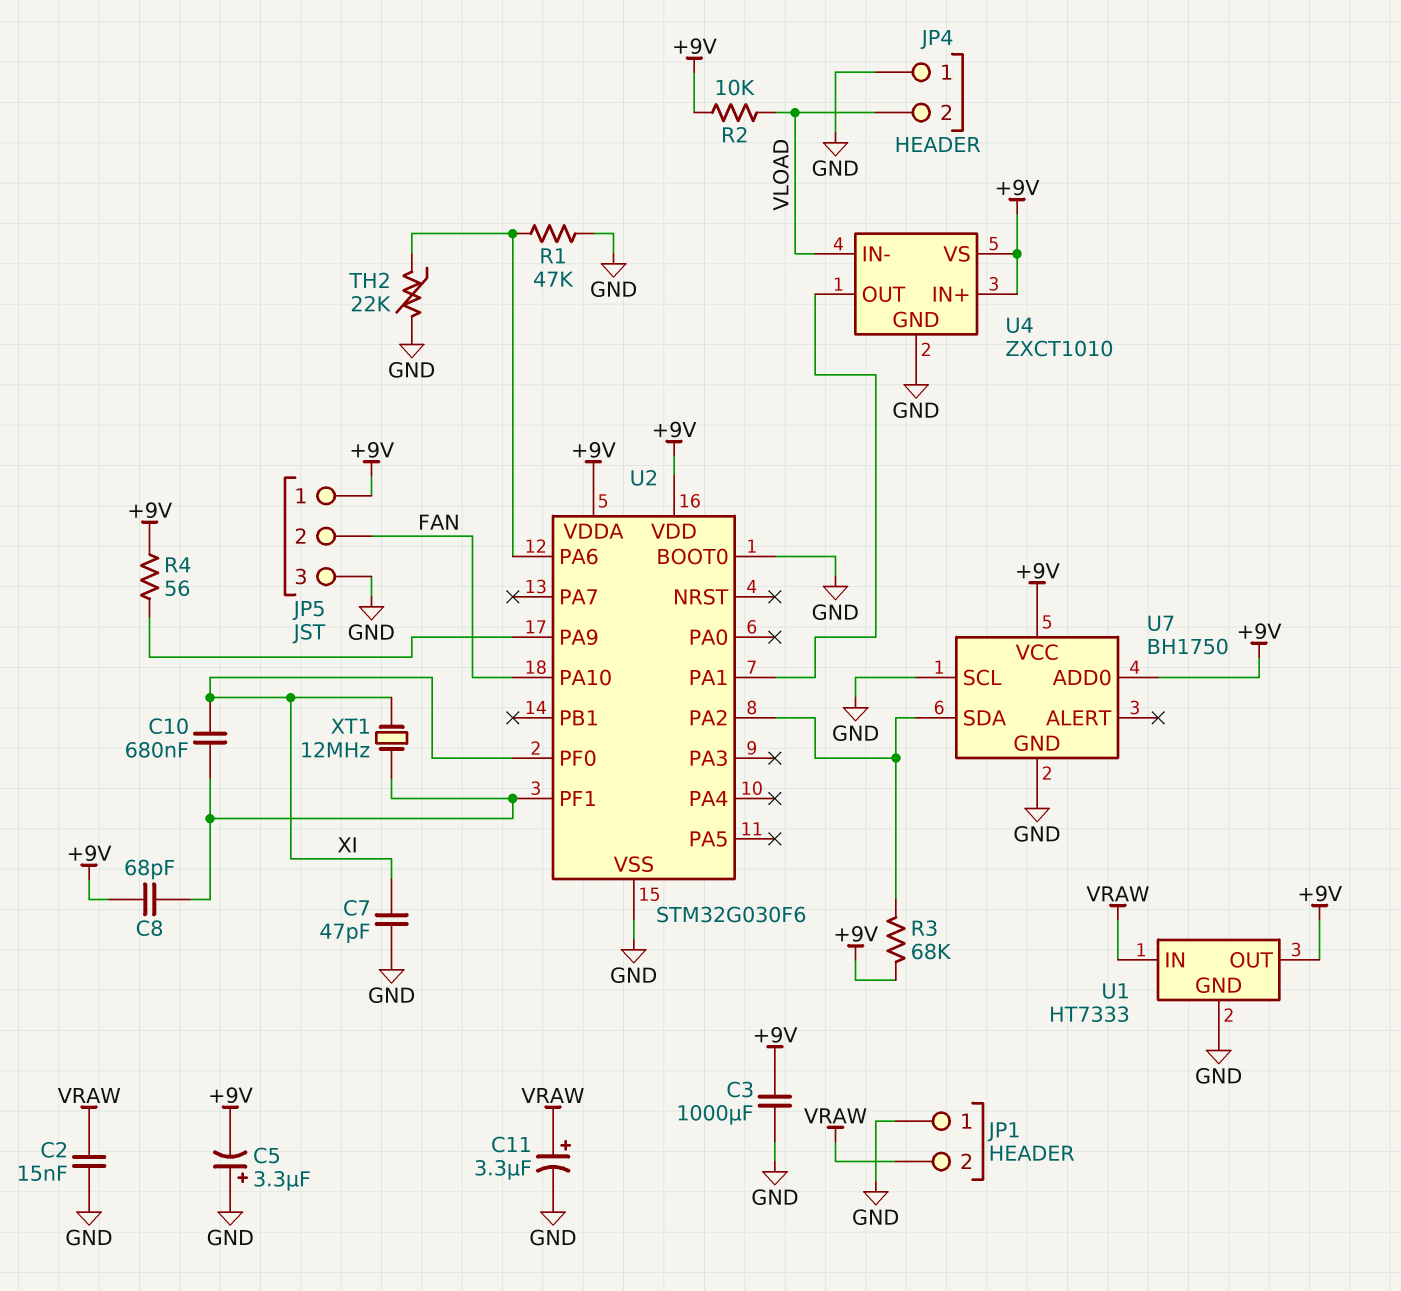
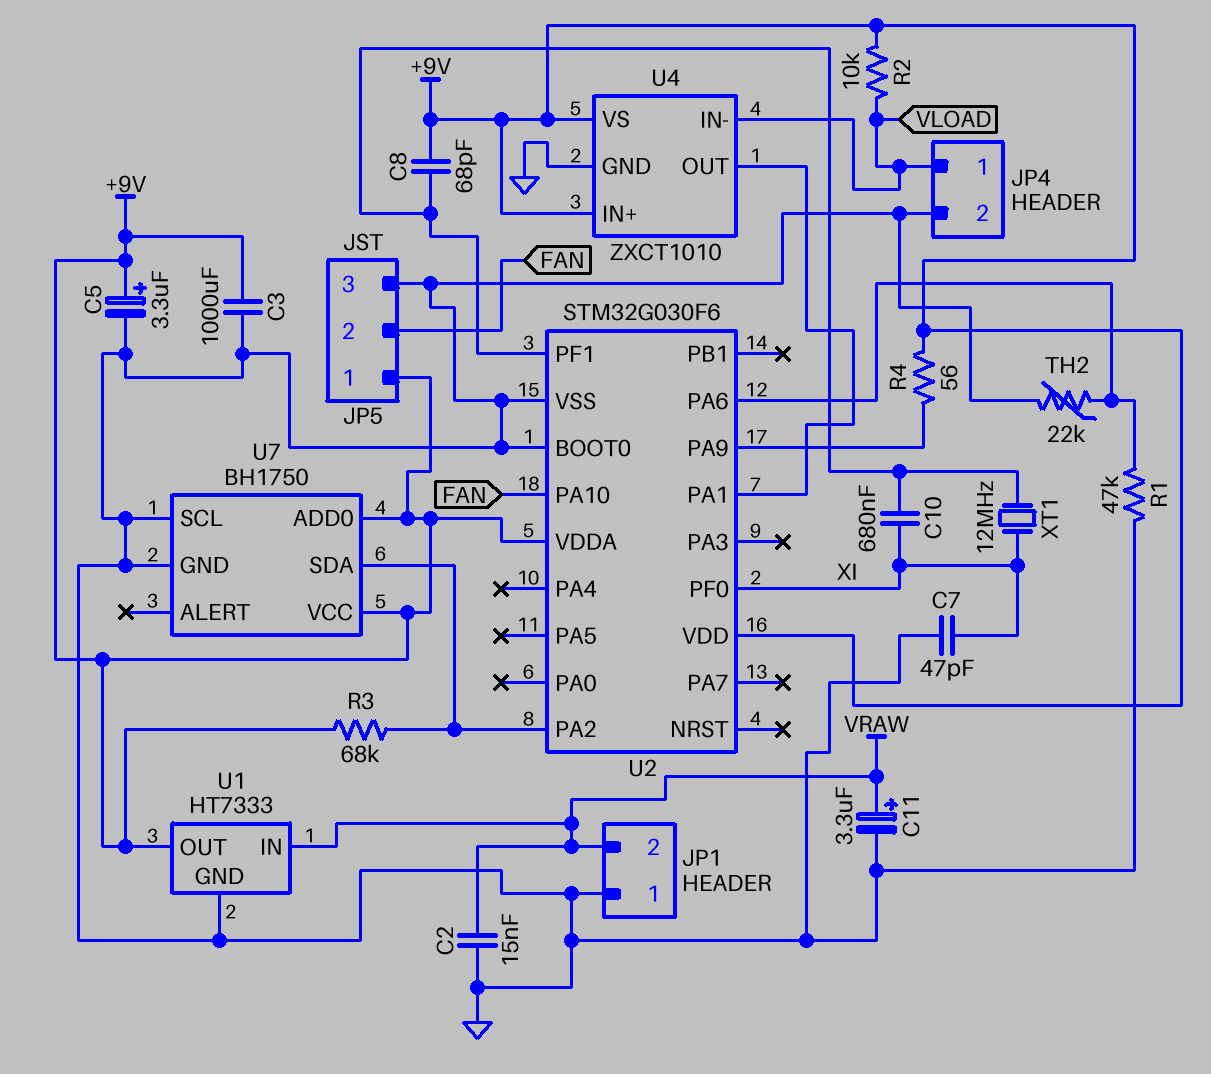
C5: 3.3uF (plus GND, minus +9V) -> 3.3uF (plus +9V, minus GND)
JP4 pin 1: GND -> VLOAD
JP4 pin 2: VLOAD -> GND

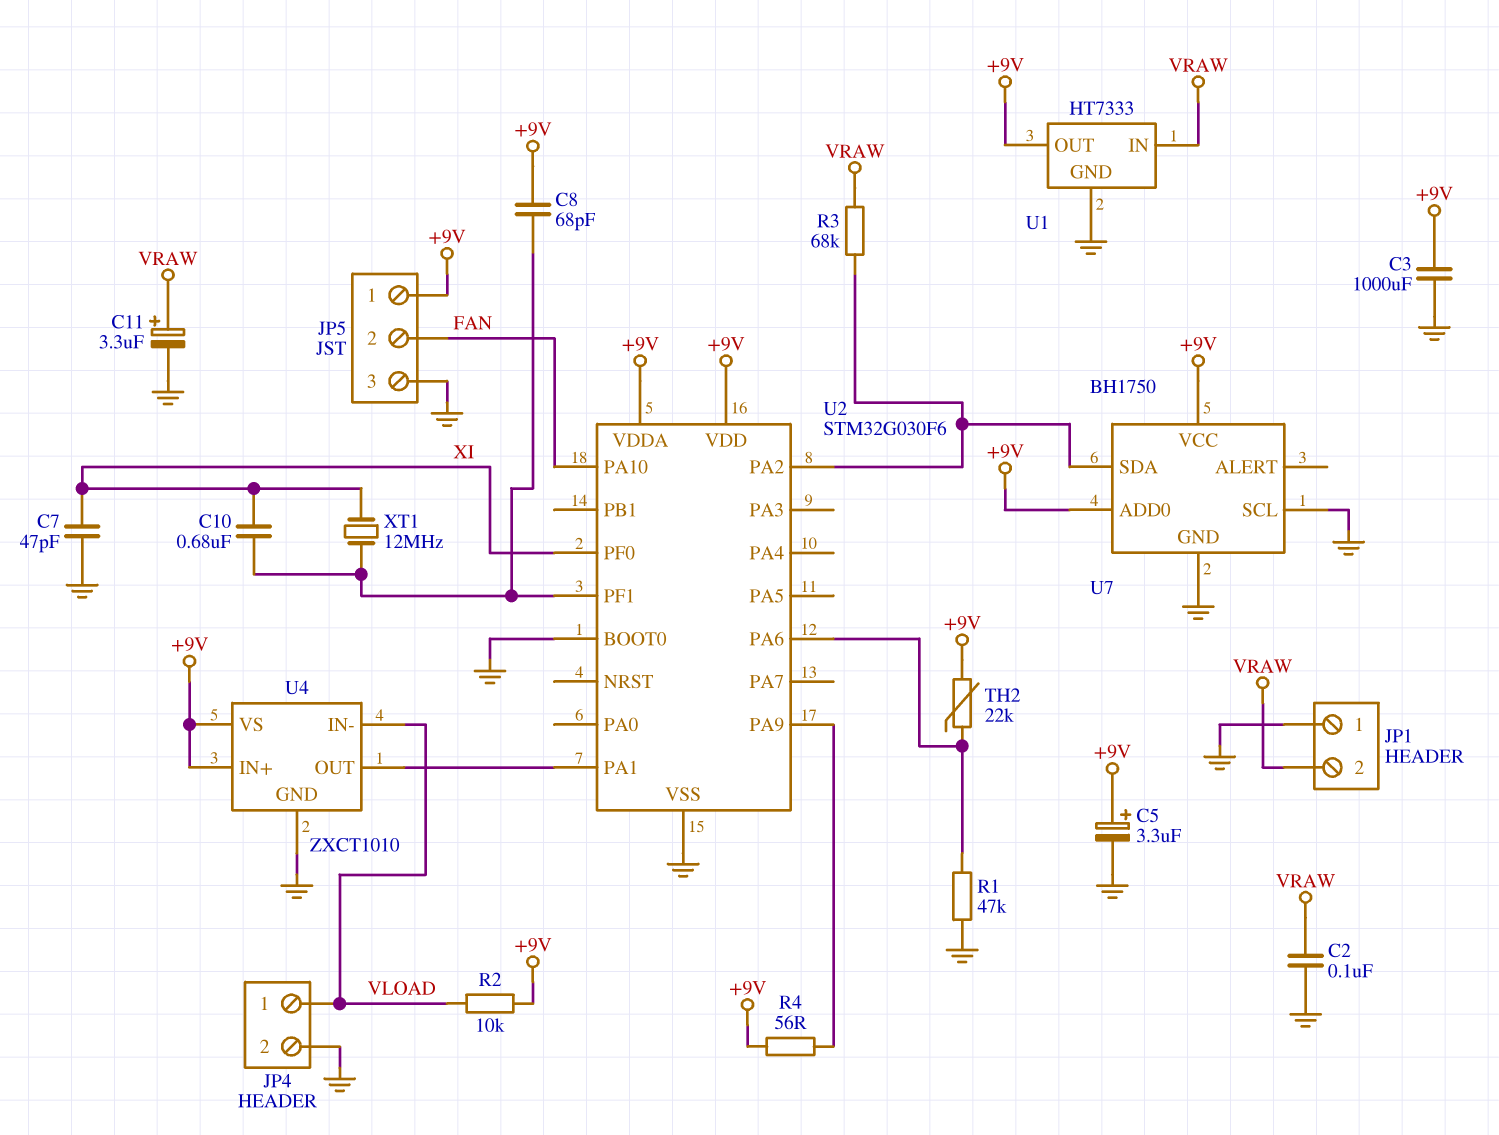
C2: 15nF (GND, VRAW) -> 100nF (GND, VRAW)
R3: 68k (+9V, U2/PA2) -> 68k (U2/PA2, VRAW)
TH2: 22k (GND, U2/PA6) -> 22k (+9V, U2/PA6)

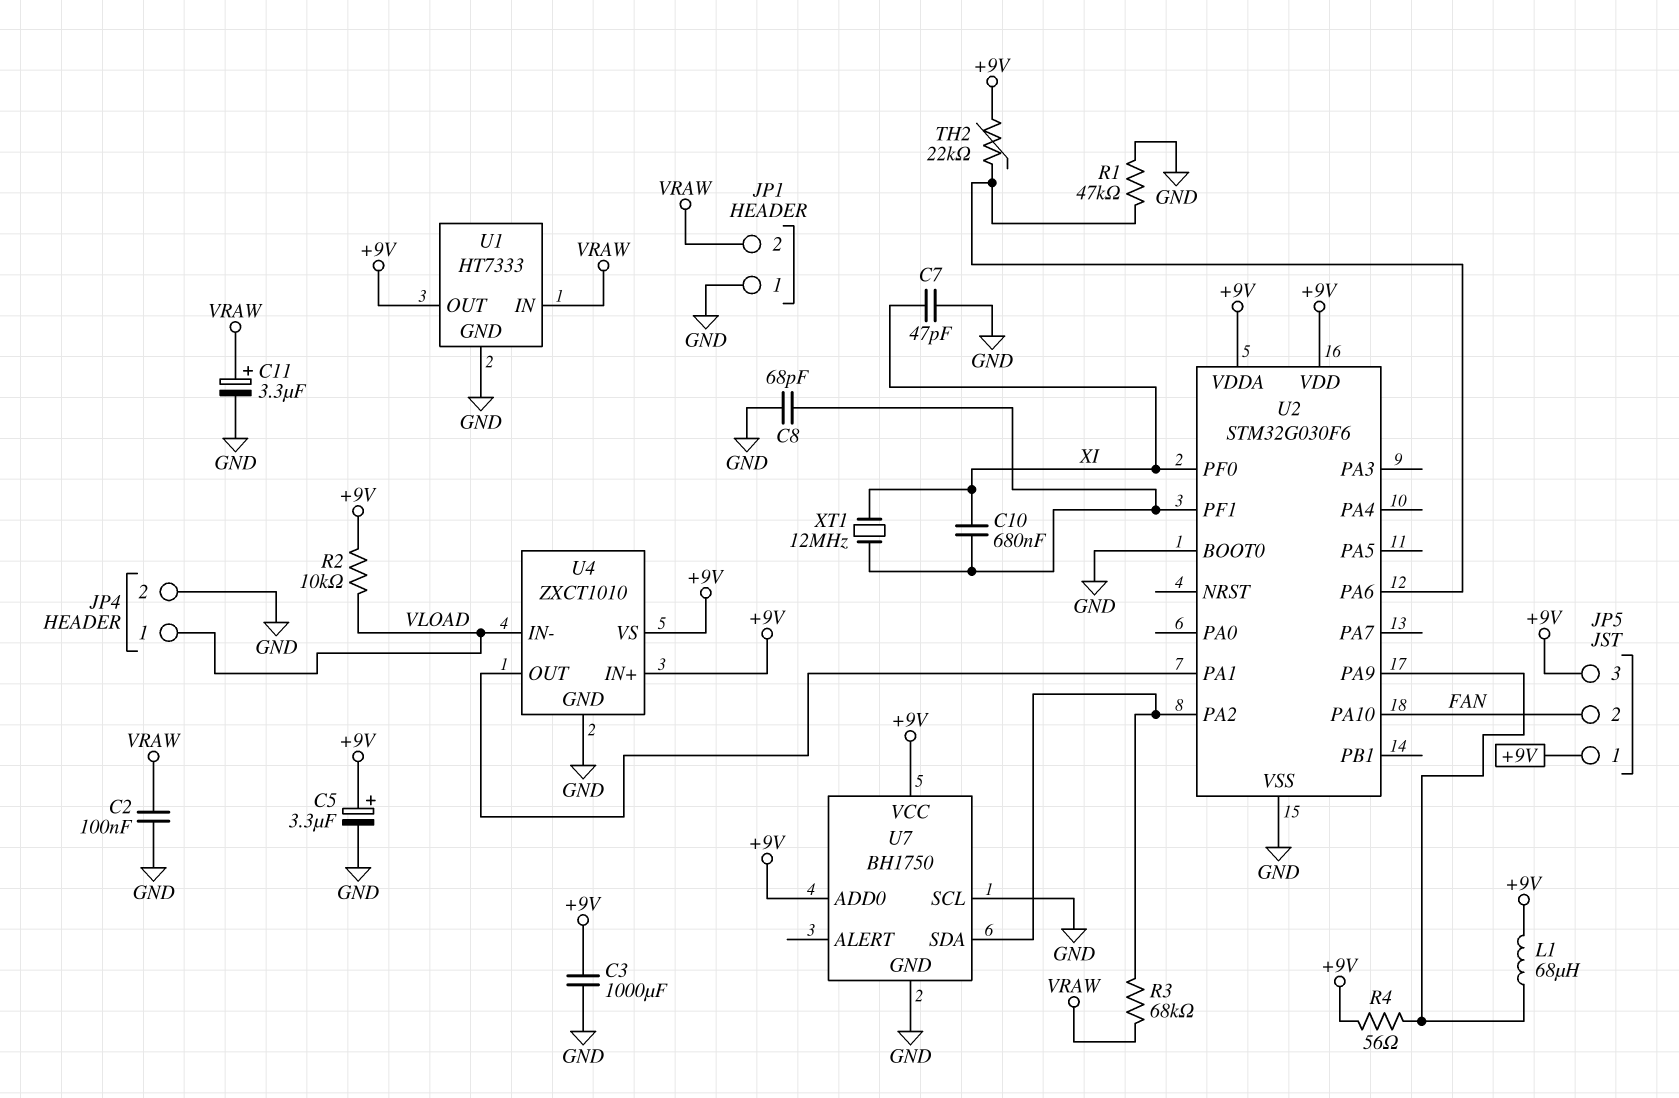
C8: 68pF (+9V, U2/PF1) -> 68pF (GND, U2/PF1)
JP5 pin 3: GND -> +9V
L1: none -> 68uH (+9V, U2/PA9)

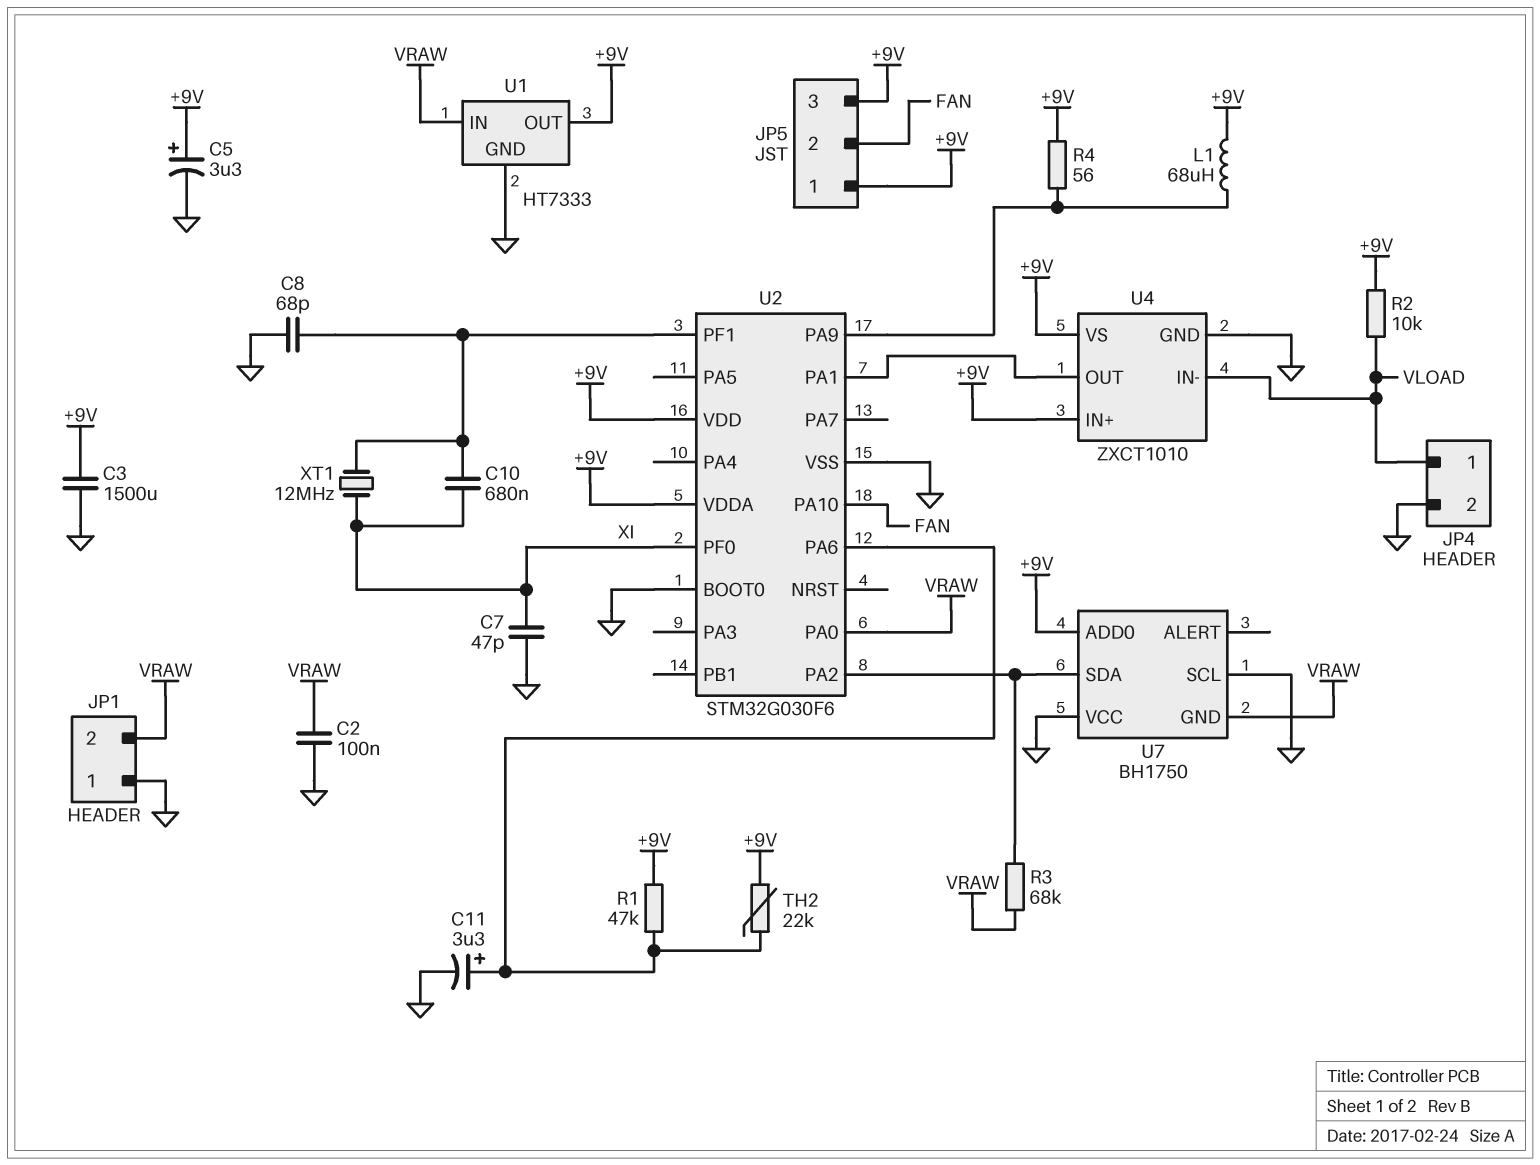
C3: 1000uF (+9V, GND) -> 1500uF (+9V, GND)
C11: 3.3uF (plus VRAW, minus GND) -> 3.3uF (plus U2/PA6, minus GND)
R1: 47k (GND, U2/PA6) -> 47k (+9V, U2/PA6)
U2 pin PA0: none -> VRAW
U7 pin GND: GND -> VRAW
U7 pin VCC: +9V -> GND

